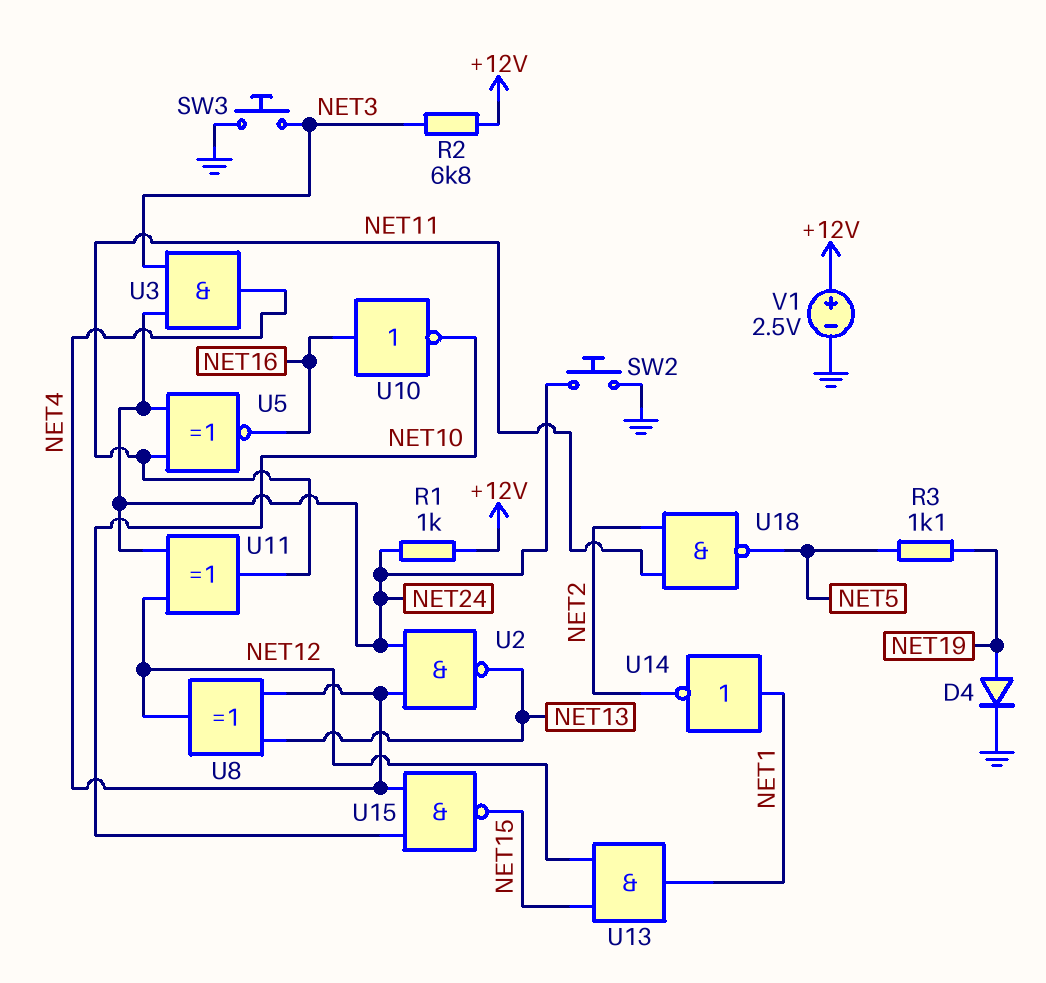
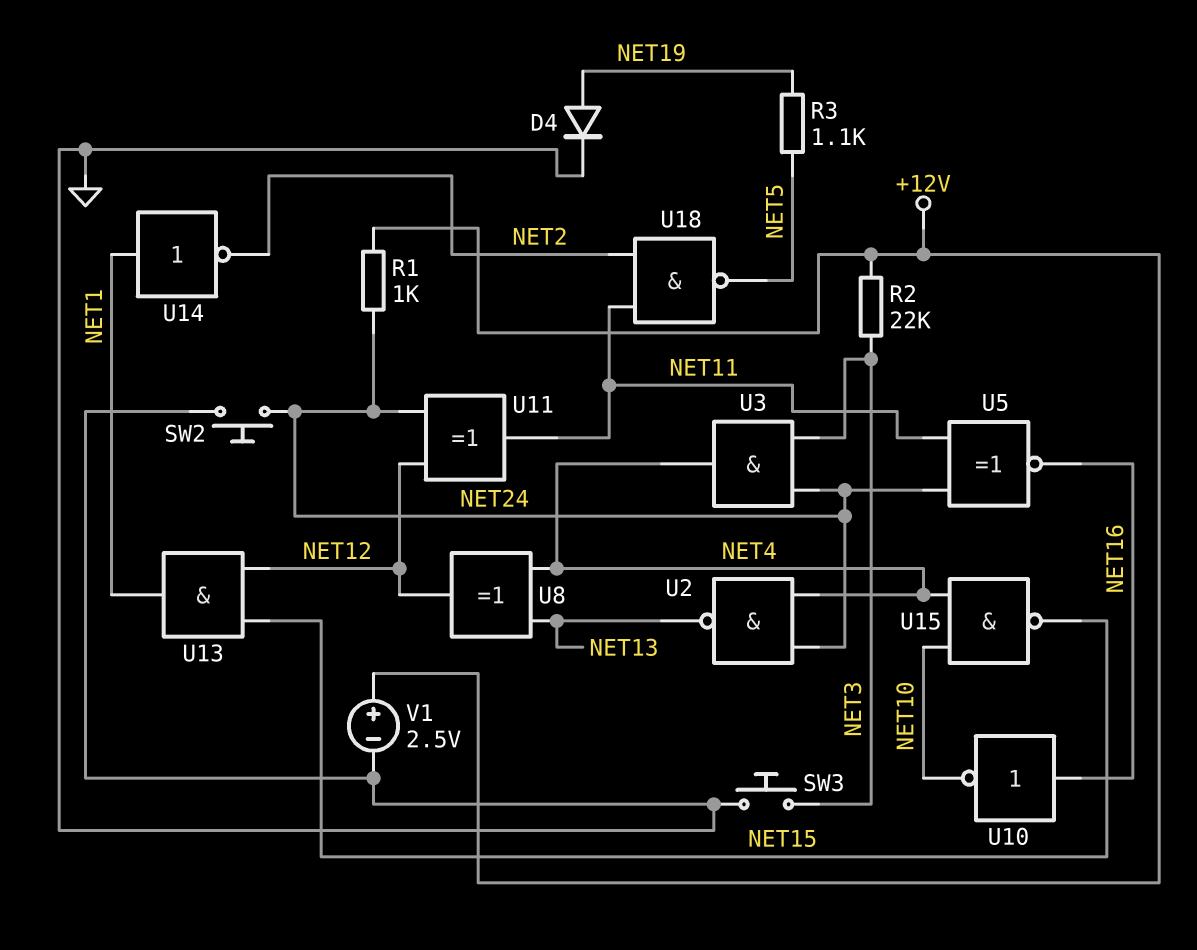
R2: 6.8k (+12V, NET3) -> 22k (+12V, NET3)

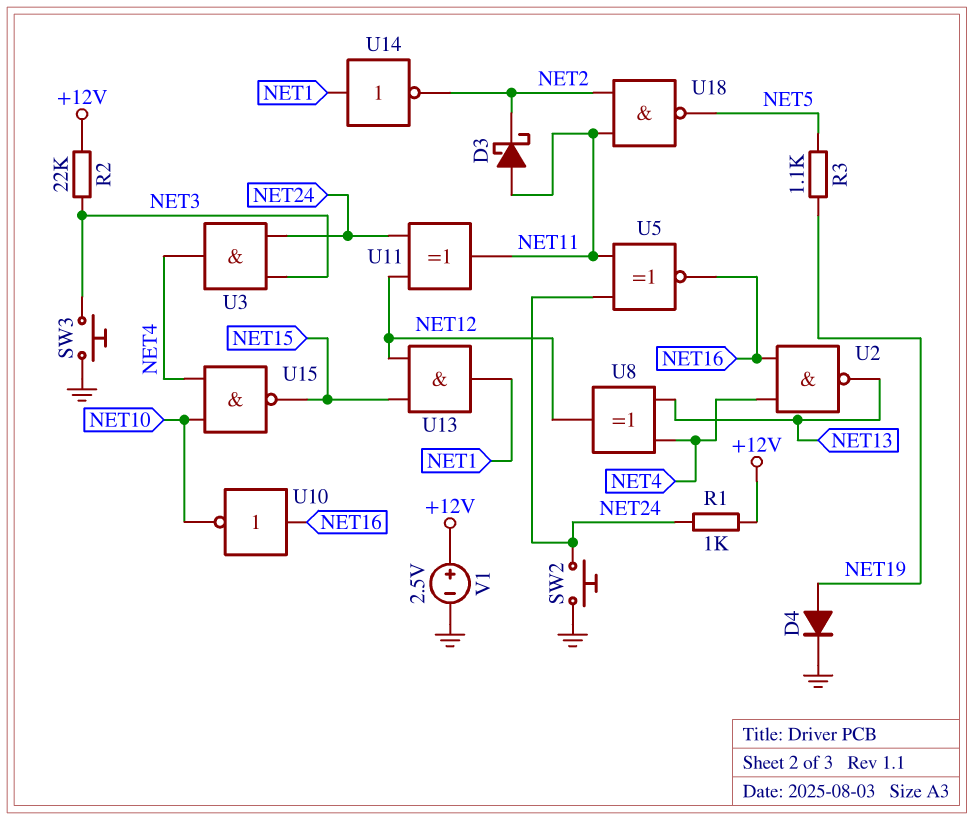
D3: none -> schottky (A NET11, K NET2)
U2: NAND (in NET4, in NET24, out NET13) -> NAND (in NET4, in NET16, out NET13)

